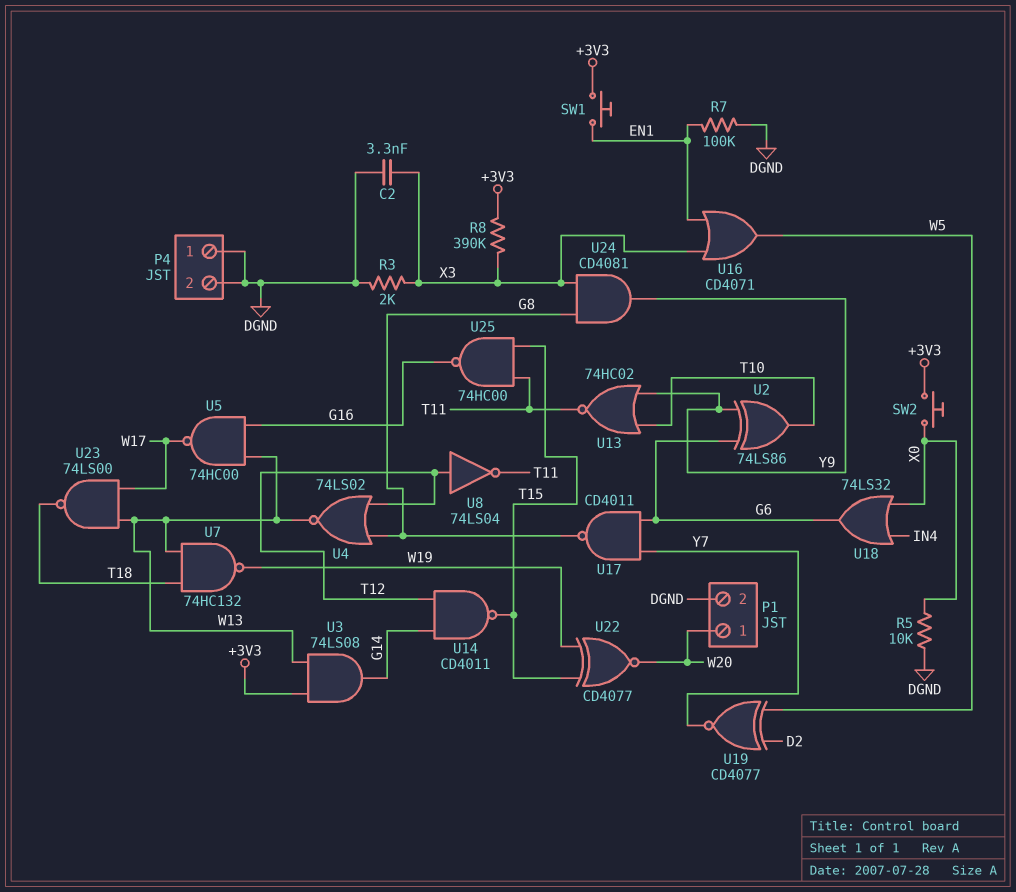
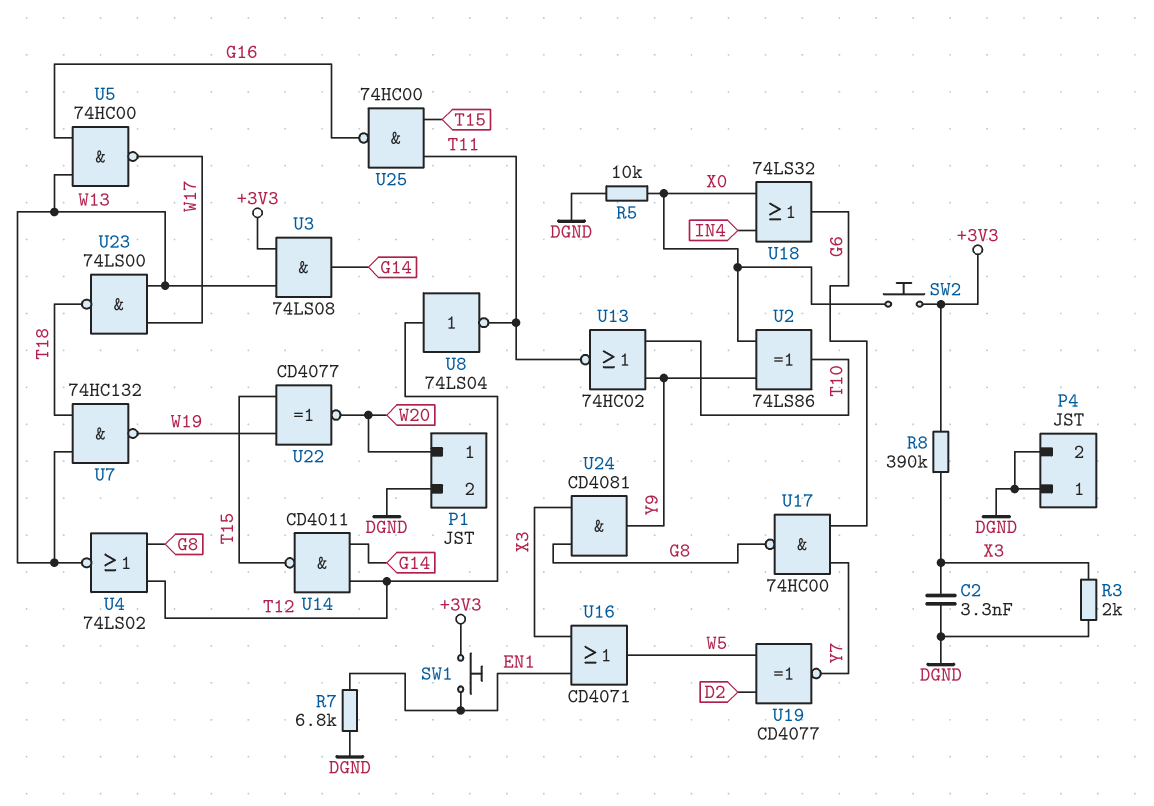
R7: 100k (DGND, EN1) -> 6.8k (DGND, EN1)
U2: XOR 74LS86 (in G6, in Y9, out T10) -> XOR 74LS86 (in X0, in Y9, out T10)
U17: NAND CD4011 (in G6, in Y7, out G8) -> NAND 74HC00 (in G6, in Y7, out G8)

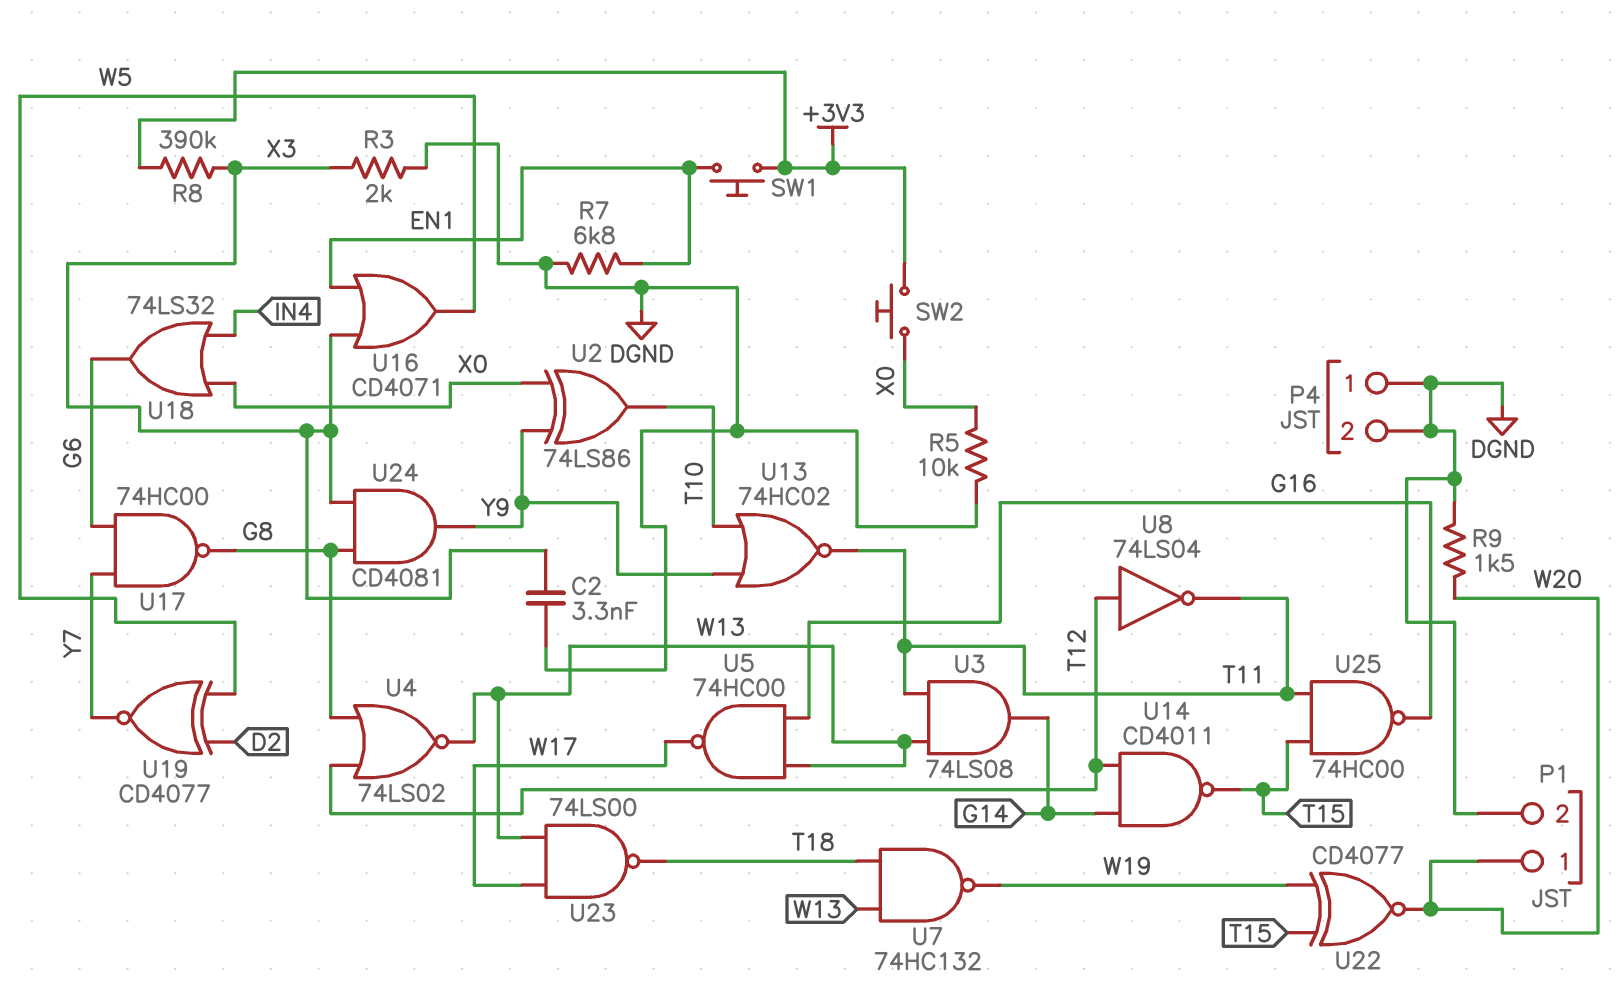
R9: none -> 1.5k (DGND, W20)
U3: AND 74LS08 (in +3V3, in W13, out G14) -> AND 74LS08 (in T11, in W13, out G14)

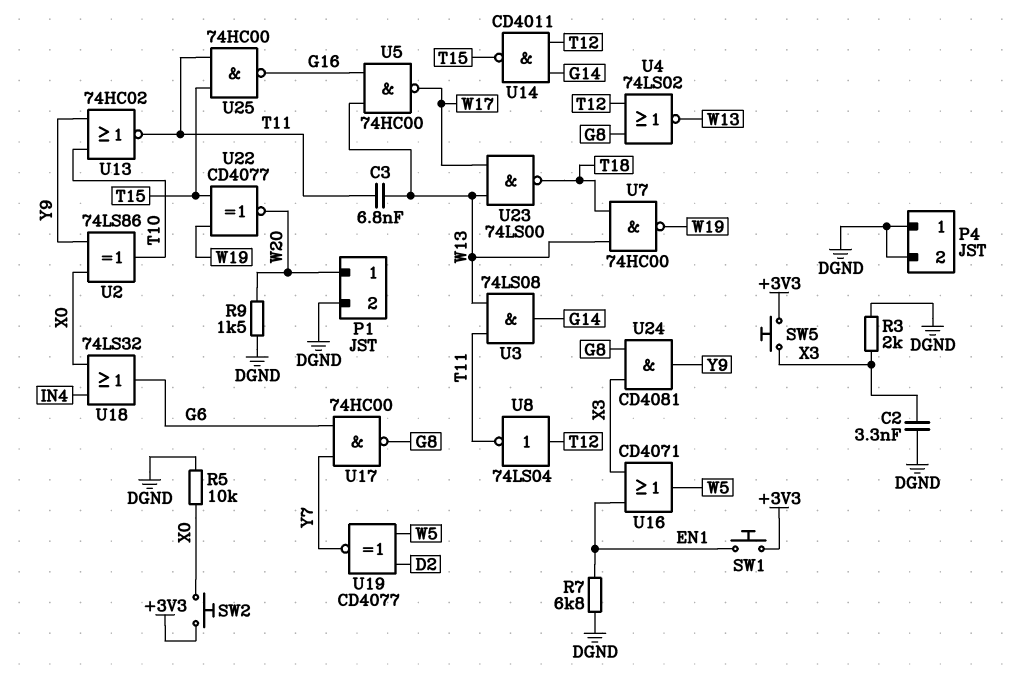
C3: none -> 6.8nF (T11, W13)
R8: 390k (+3V3, X3) -> none
SW5: none -> button (+3V3, X3)
U7: NAND 74HC132 (in T18, in W13, out W19) -> NAND 74HC00 (in T18, in W13, out W19)

